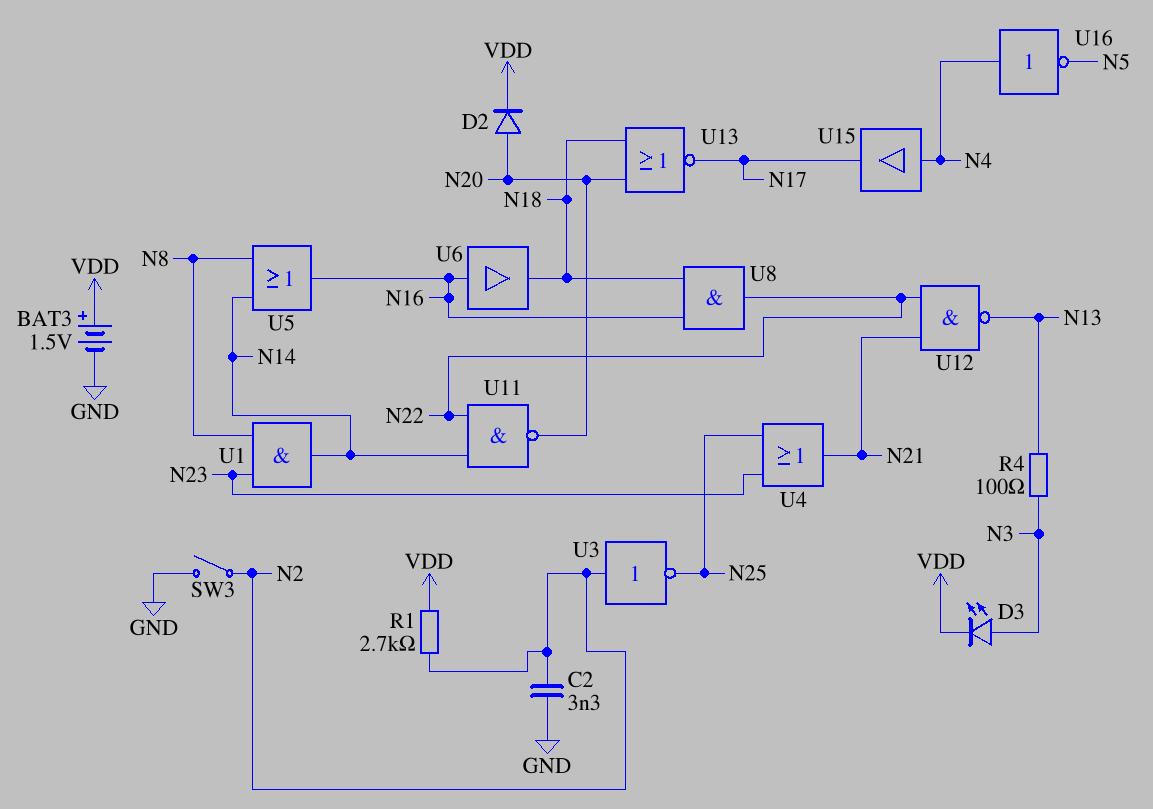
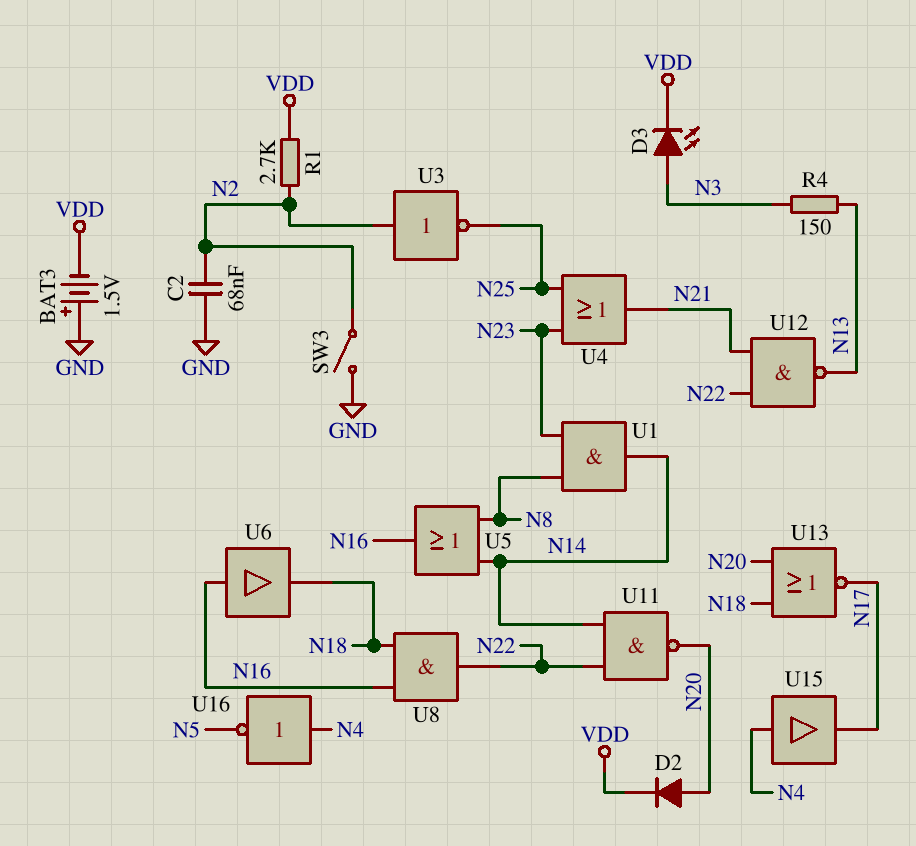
BAT3: 1.5V (plus VDD, minus GND) -> 1.5V (plus GND, minus VDD)
C2: 3.3nF (GND, N2) -> 68nF (GND, N2)
R4: 100 (N3, N13) -> 150 (N3, N13)

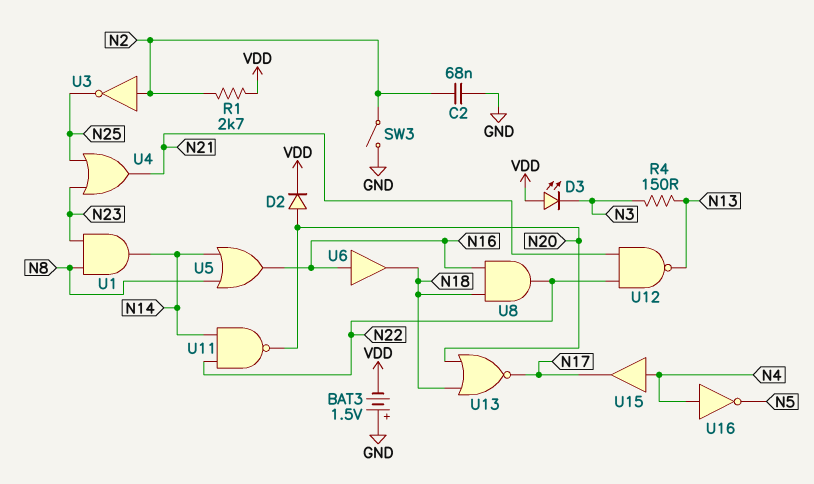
D3: LED (A N3, K VDD) -> LED (A VDD, K N3)

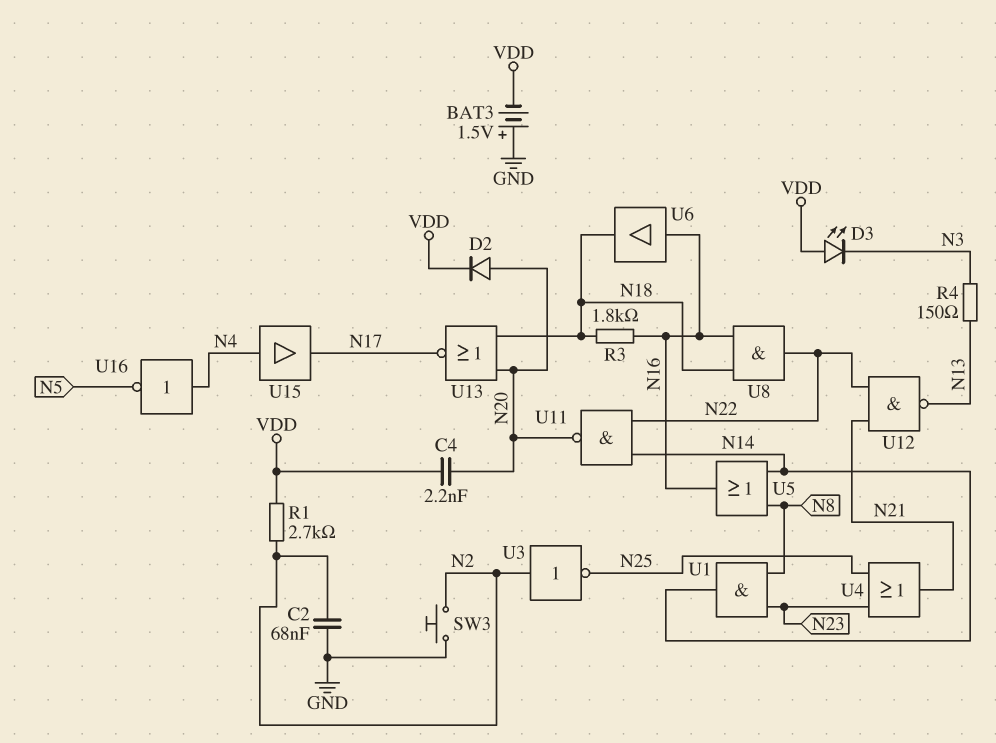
C4: none -> 2.2nF (N20, VDD)
R3: none -> 1.8k (N16, N18)
SW3: switch (GND, N2) -> button (GND, N2)

